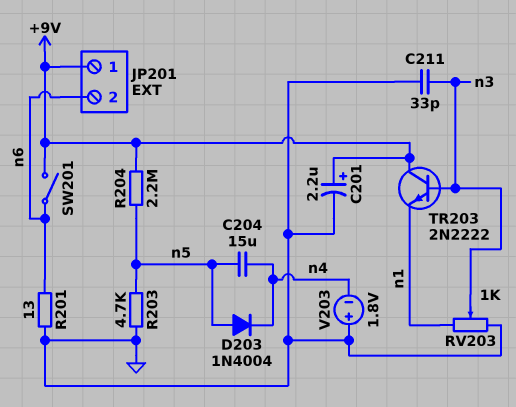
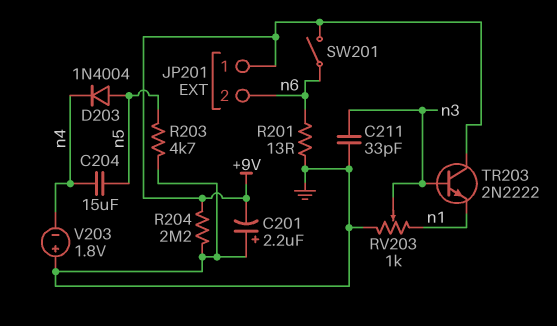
C201: 2.2uF (plus +9V, minus GND) -> 2.2uF (plus GND, minus +9V)
R204: 2.2M (+9V, n5) -> 2.2M (+9V, GND)

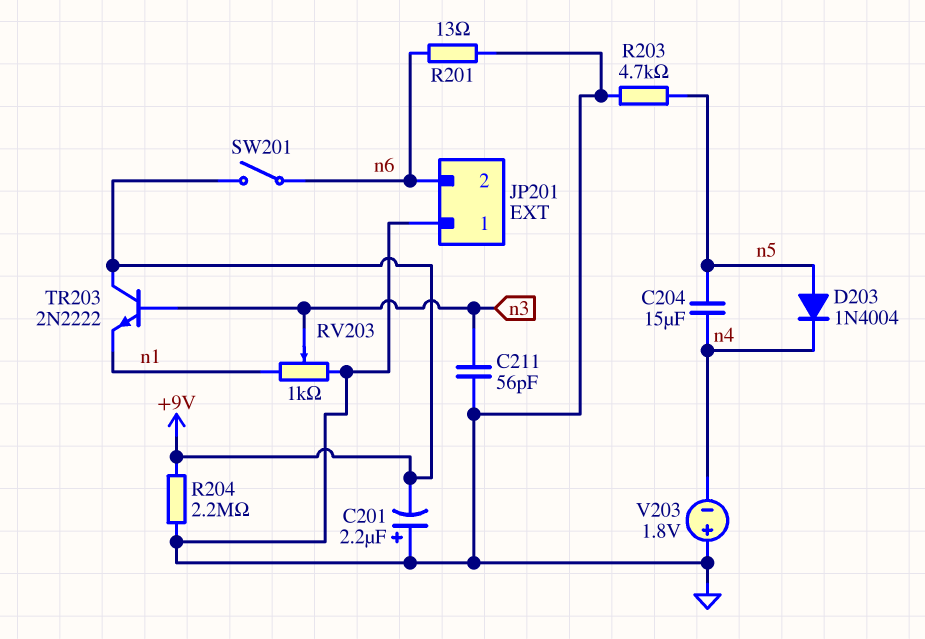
C211: 33pF (GND, n3) -> 56pF (GND, n3)
JP201 pin 1: +9V -> GND

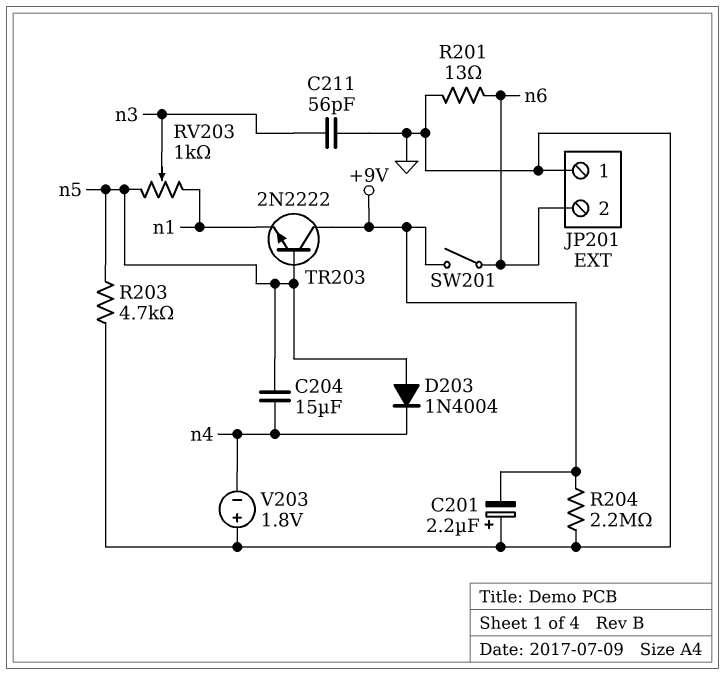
RV203: 1k (GND, n1, wiper n3) -> 1k (n1, n5, wiper n3)
TR203: NPN 2N2222 (B n3, C +9V, E n1) -> NPN 2N2222 (B n5, C +9V, E n1)

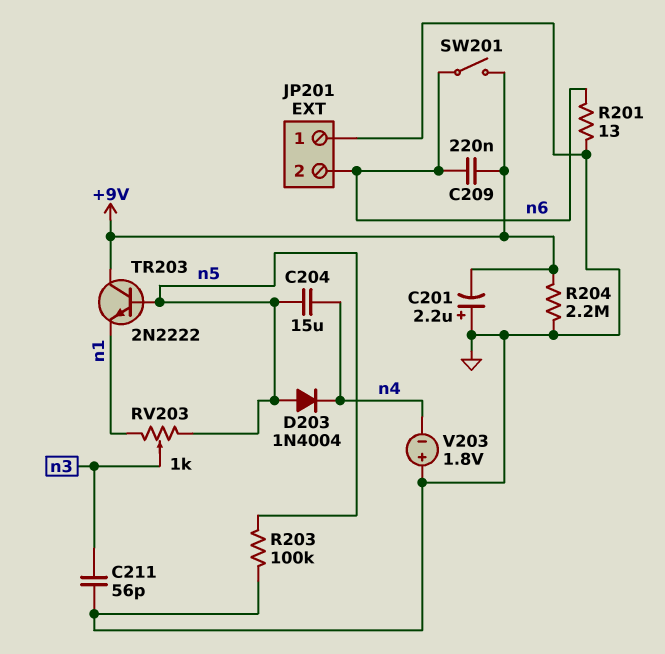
C209: none -> 220nF (+9V, n6)
R203: 4.7k (GND, n5) -> 100k (GND, n5)

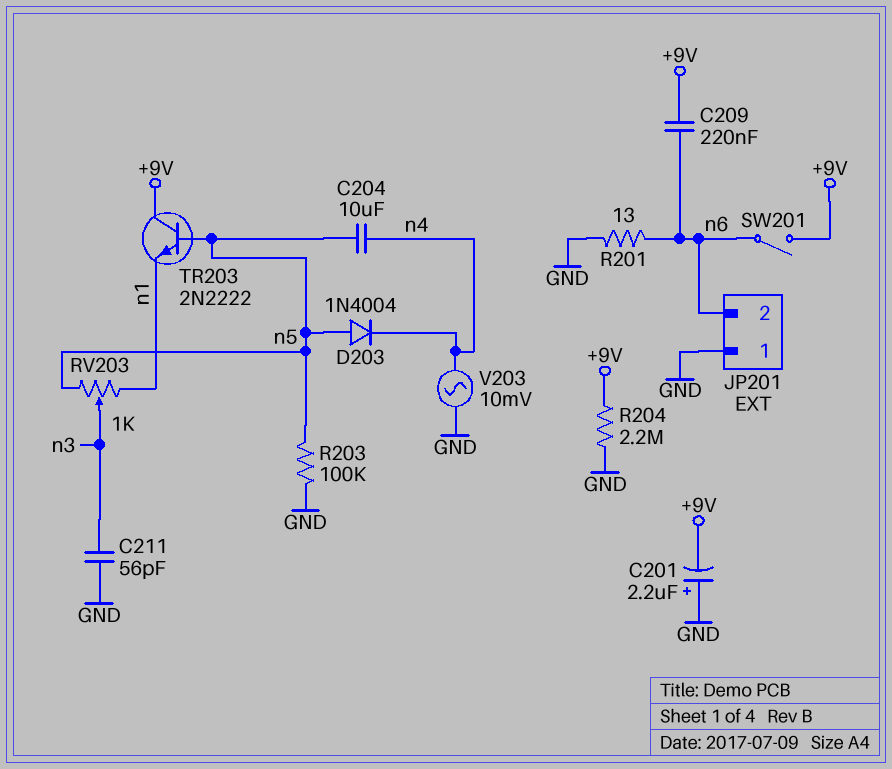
C204: 15uF (n4, n5) -> 10uF (n4, n5)
V203: 1.8V (plus GND, minus n4) -> AC 10mV (GND, n4)

